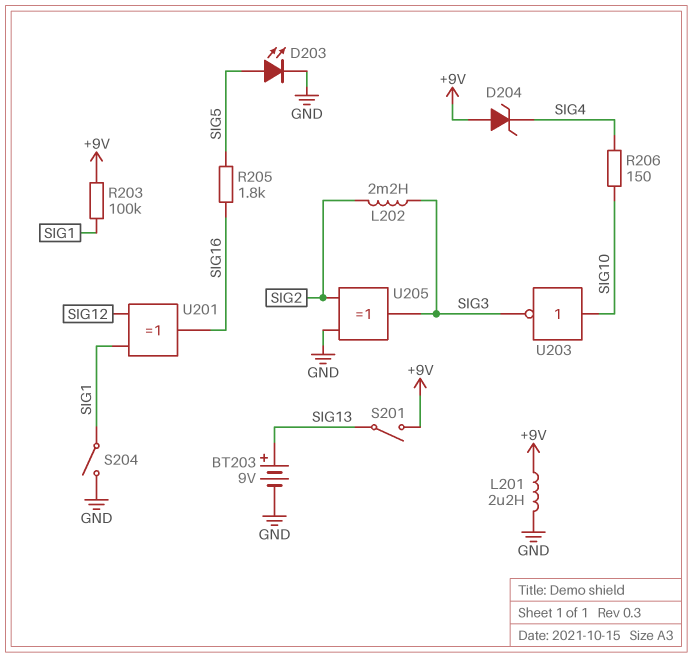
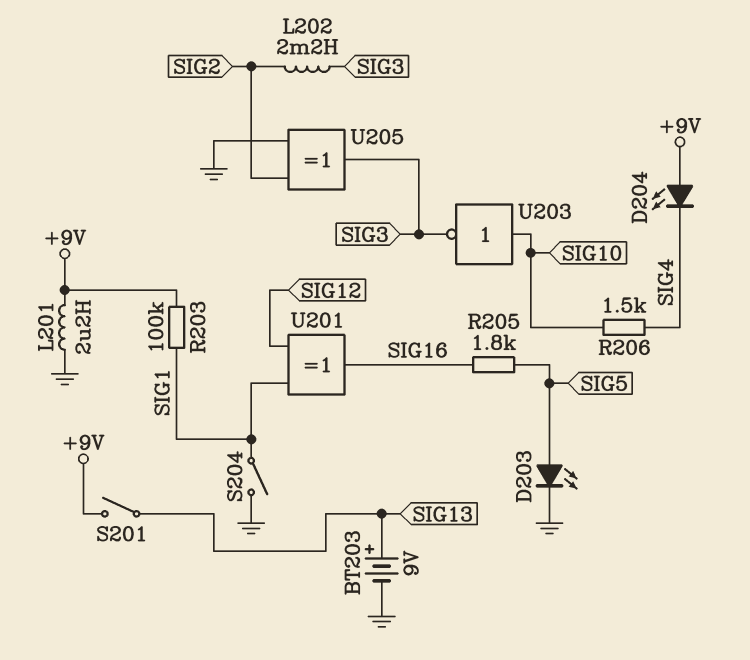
D204: zener (A +9V, K SIG4) -> LED (A +9V, K SIG4)
R206: 150 (SIG4, SIG10) -> 1.5k (SIG4, SIG10)

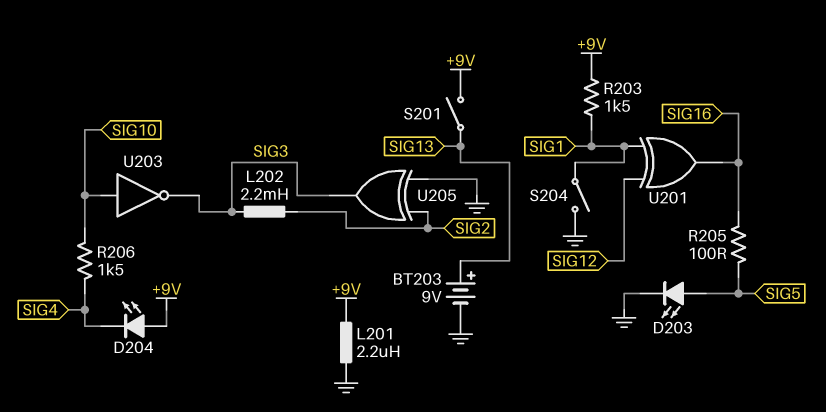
R203: 100k (+9V, SIG1) -> 1.5k (+9V, SIG1)
R205: 1.8k (SIG5, SIG16) -> 100 (SIG5, SIG16)

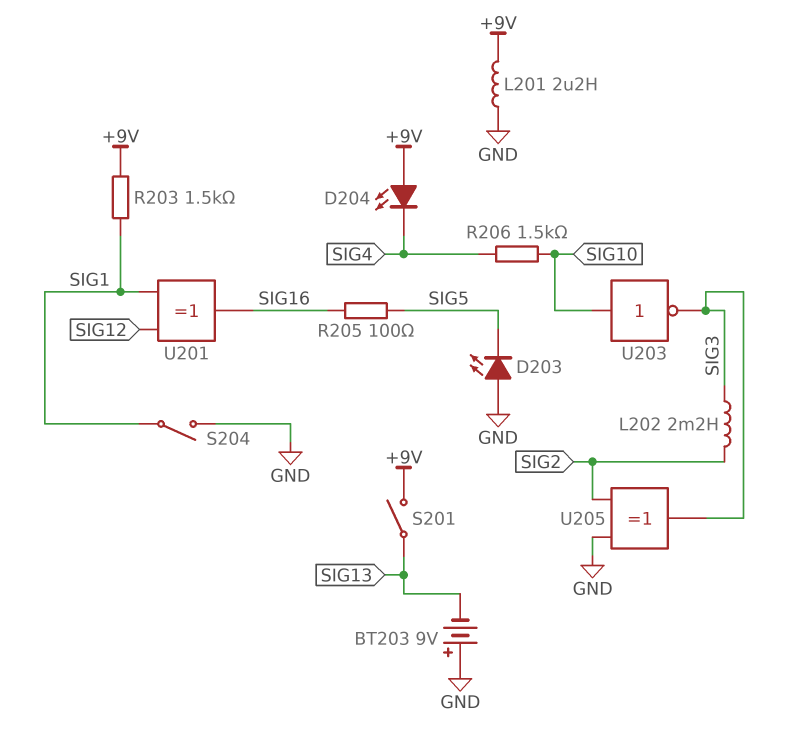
BT203: 9V (plus SIG13, minus GND) -> 9V (plus GND, minus SIG13)
D203: LED (A SIG5, K GND) -> LED (A GND, K SIG5)

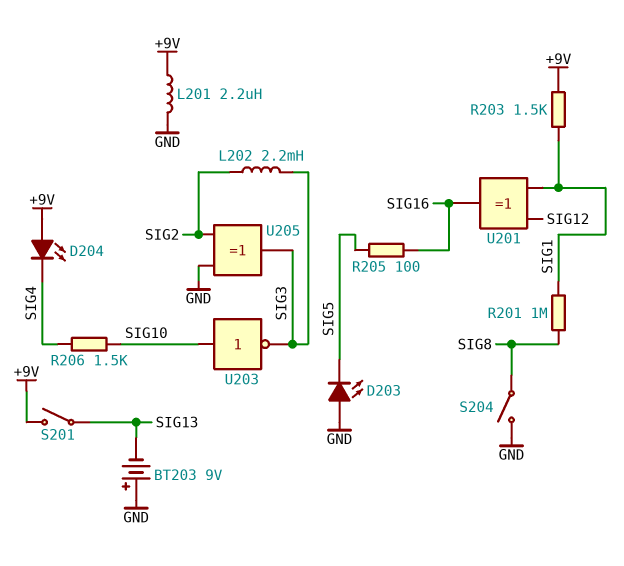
R201: none -> 1M (SIG1, SIG8)
S204: switch (GND, SIG1) -> switch (GND, SIG8)

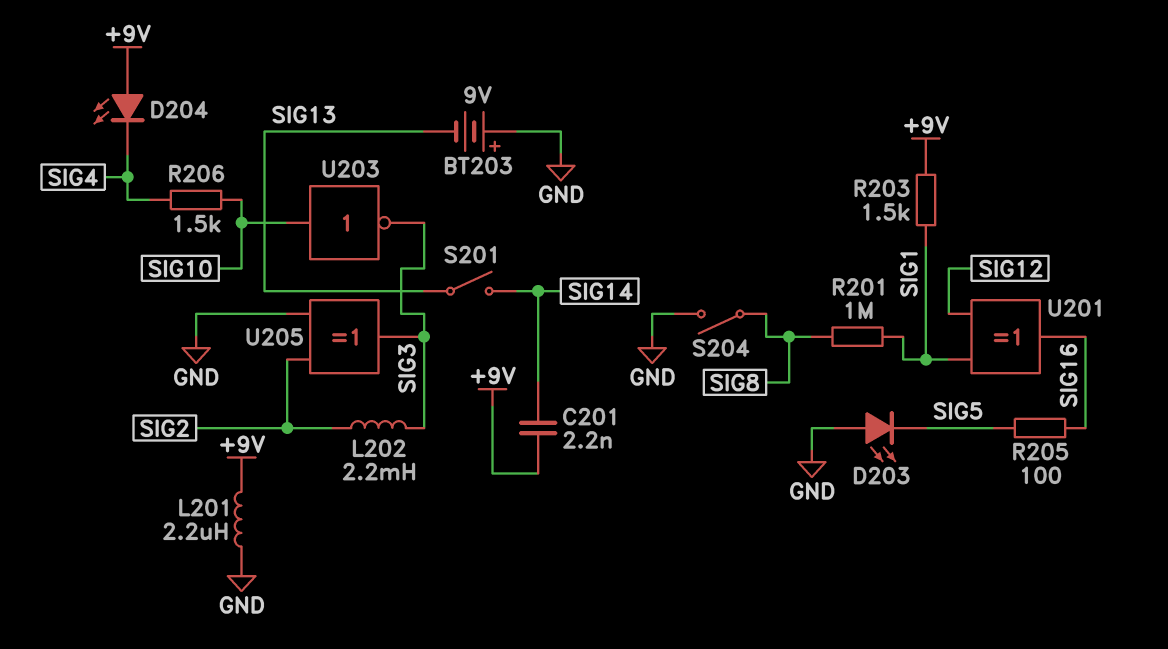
C201: none -> 2.2nF (+9V, SIG14)
S201: switch (+9V, SIG13) -> switch (SIG13, SIG14)

